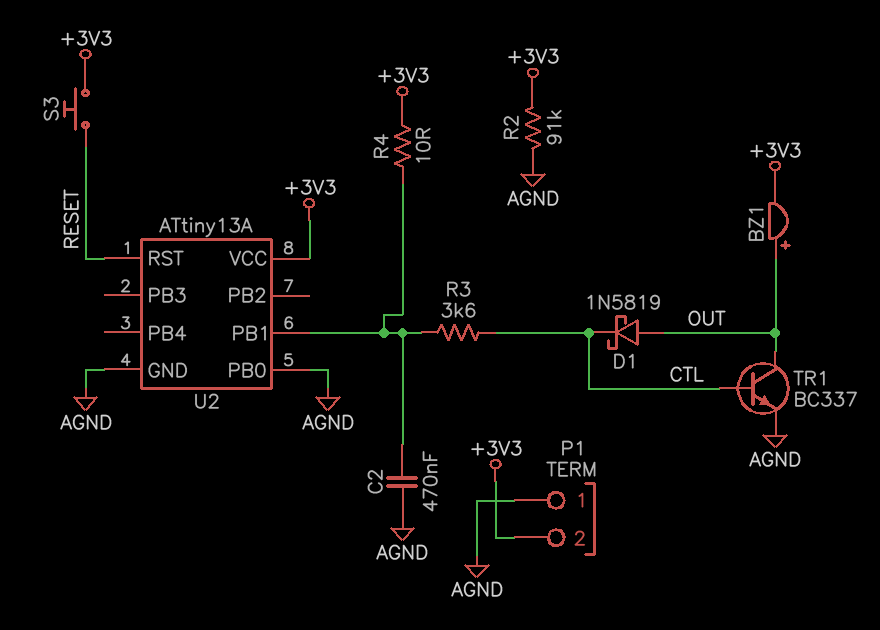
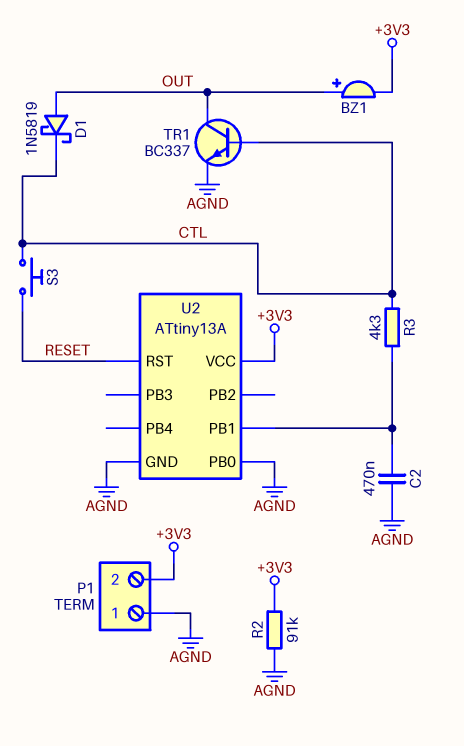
R3: 3.6k (CTL, U2/PB1) -> 4.3k (CTL, U2/PB1)
R4: 10 (+3V3, U2/PB1) -> none
S3: button (+3V3, RESET) -> button (CTL, RESET)

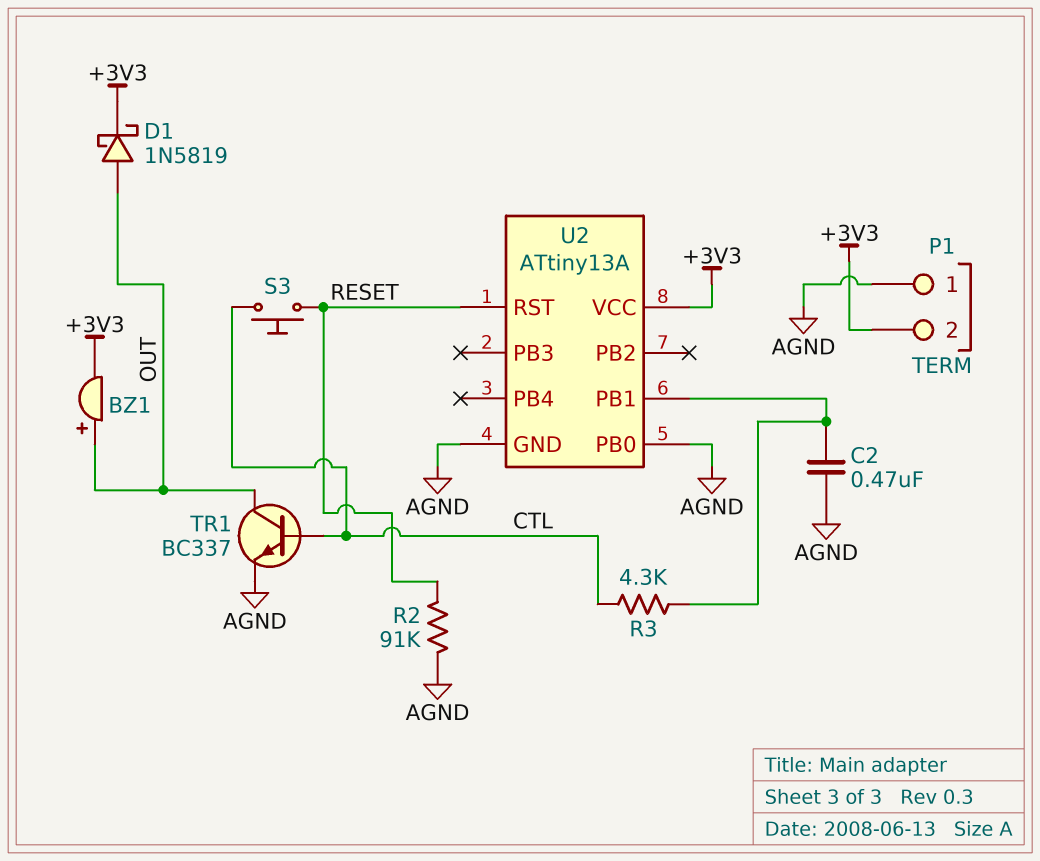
D1: schottky 1N5819 (A OUT, K CTL) -> schottky 1N5819 (A OUT, K +3V3)
R2: 91k (+3V3, AGND) -> 91k (AGND, RESET)

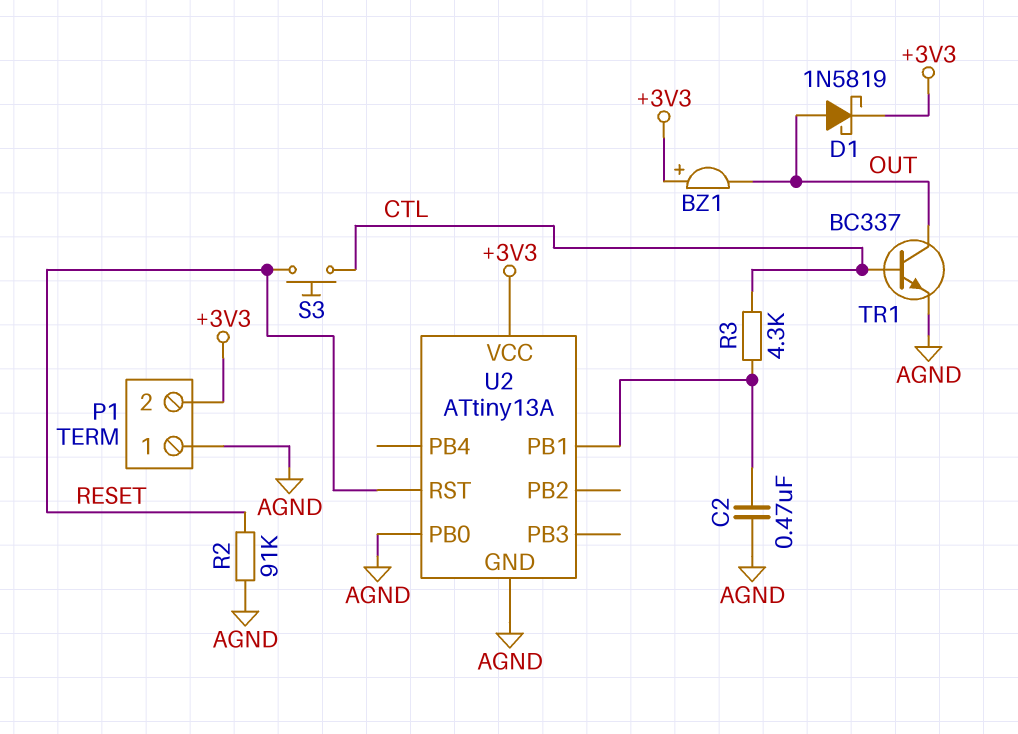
BZ1: buzzer (plus OUT, minus +3V3) -> buzzer (plus +3V3, minus OUT)

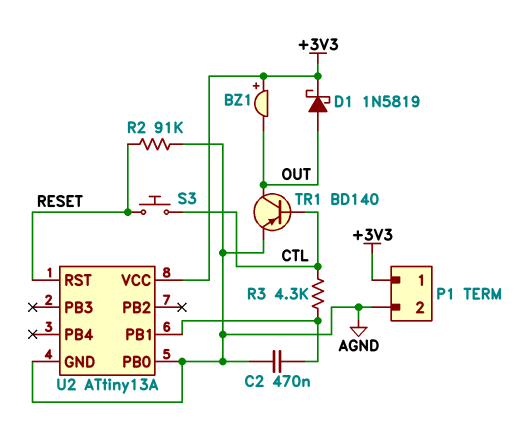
P1 pin 1: AGND -> +3V3
P1 pin 2: +3V3 -> AGND
TR1: NPN BC337 (B CTL, C OUT, E AGND) -> PNP BD140 (B CTL, C OUT, E AGND)

